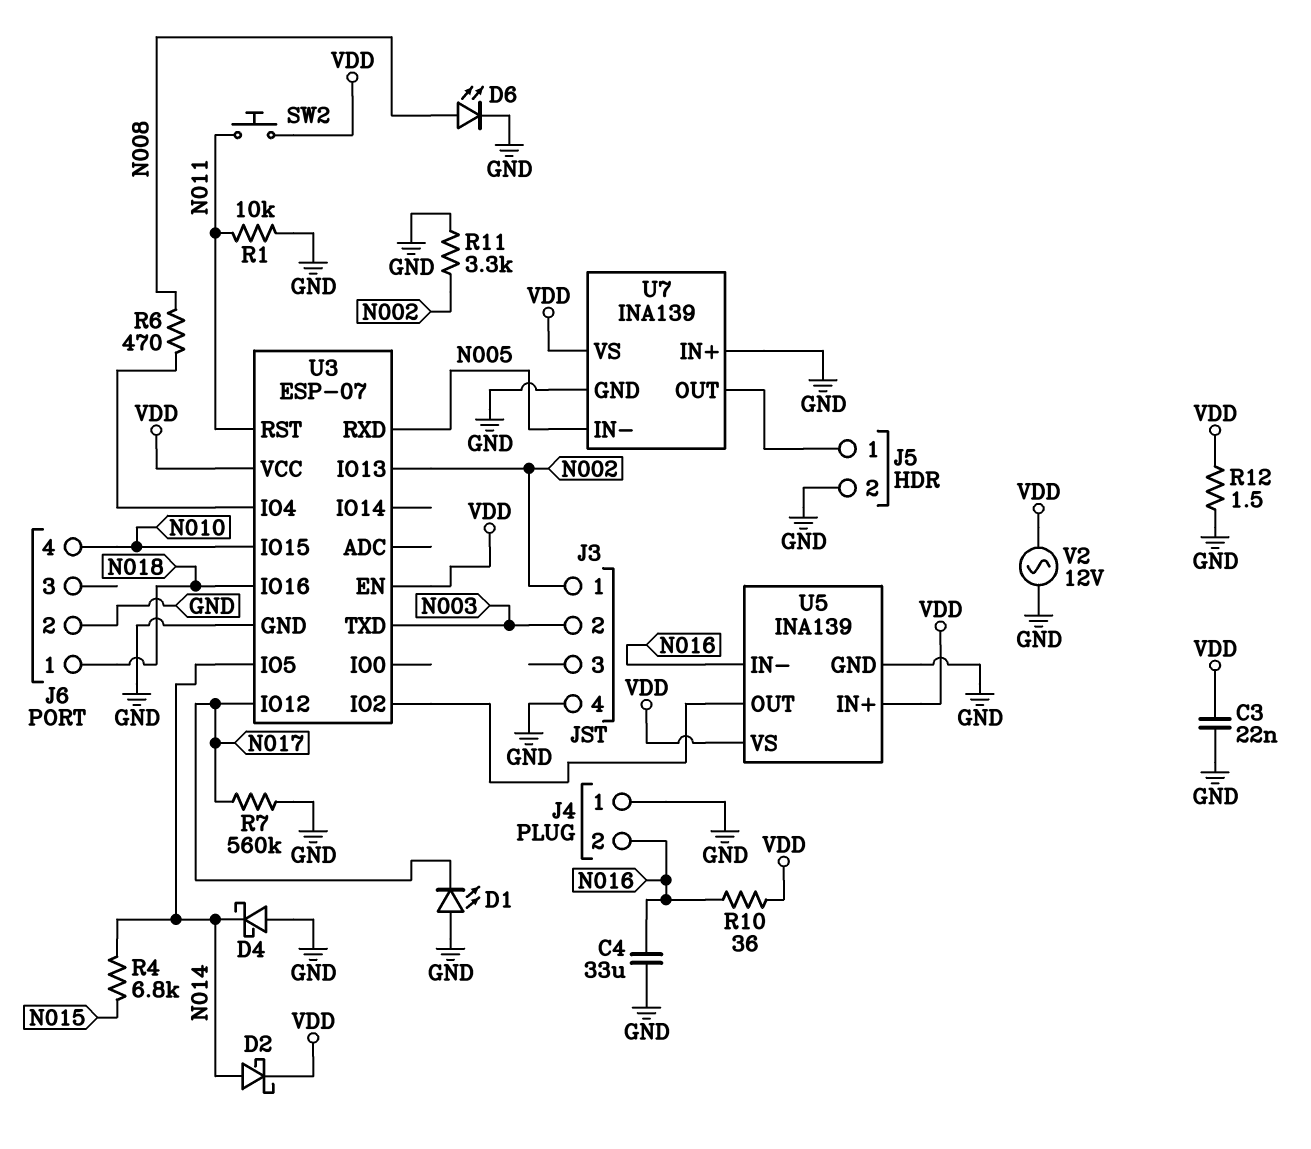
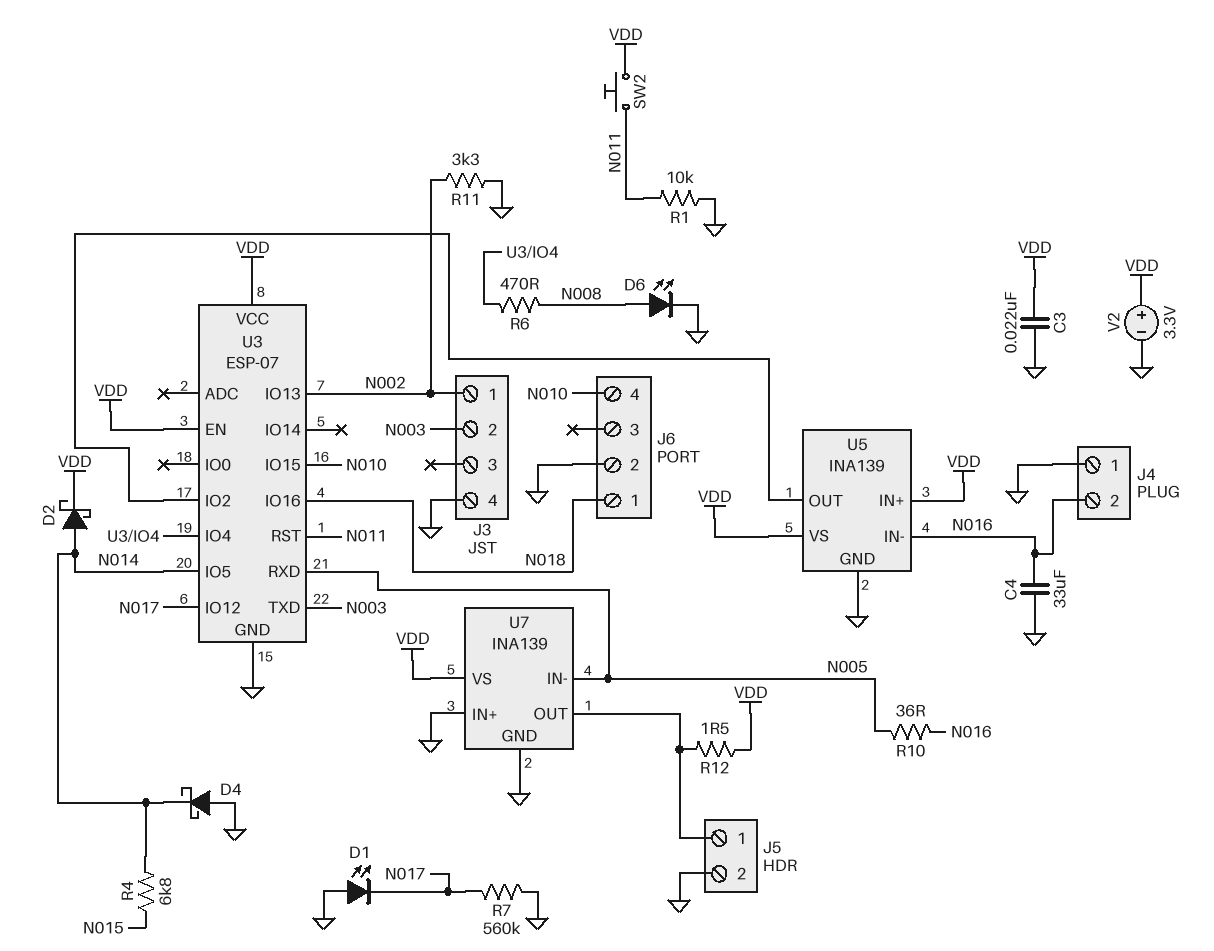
R10: 36 (N016, VDD) -> 36 (N005, N016)
R12: 1.5 (GND, VDD) -> 1.5 (J5/1, VDD)
V2: AC 12V (GND, VDD) -> 3.3V (plus VDD, minus GND)

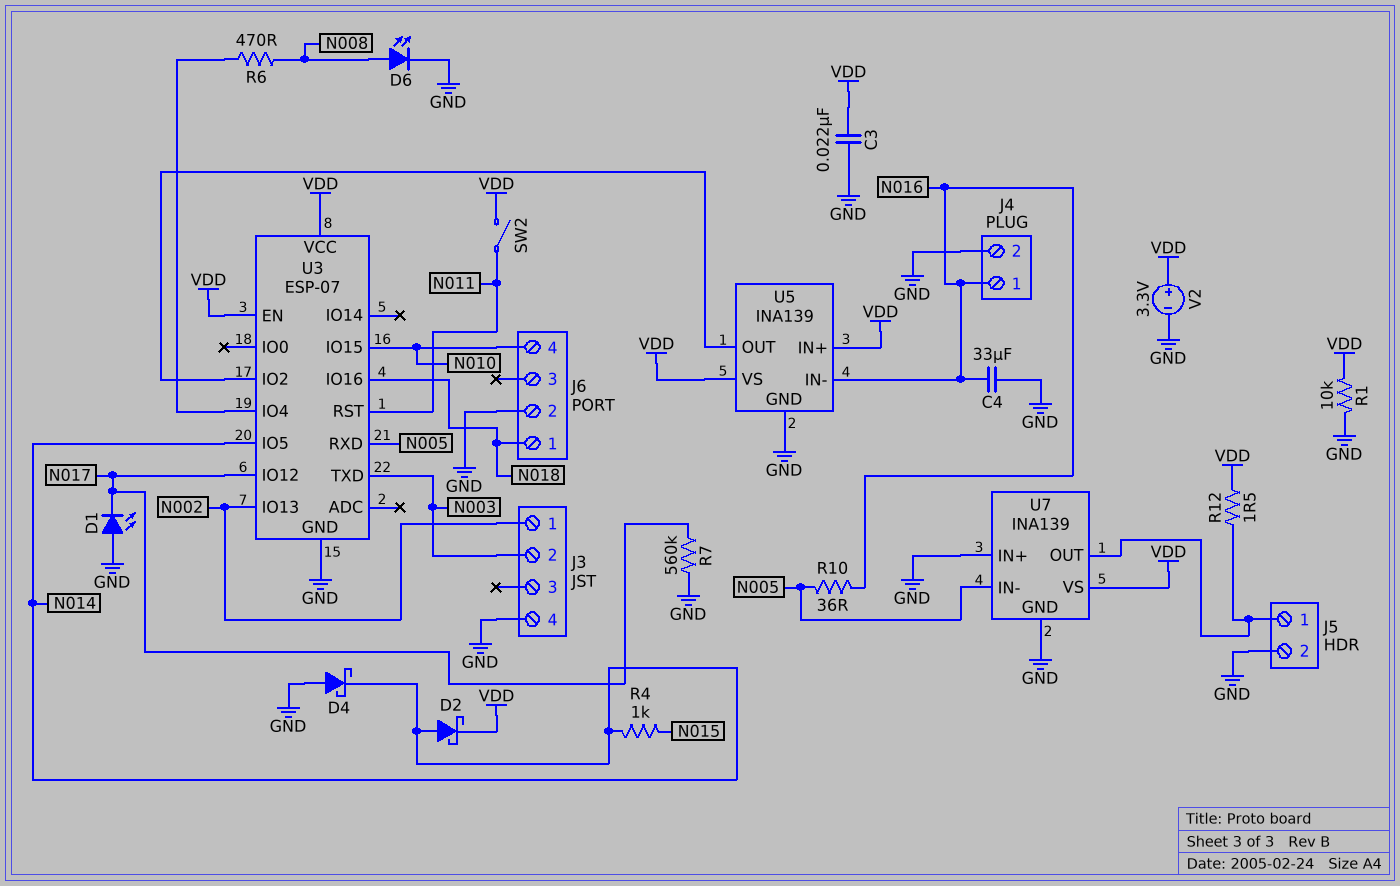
J4 pin 1: GND -> N016
J4 pin 2: N016 -> GND
R1: 10k (GND, N011) -> 10k (GND, VDD)
R4: 6.8k (N014, N015) -> 1k (N014, N015)
R11: 3.3k (GND, N002) -> none
SW2: button (N011, VDD) -> switch (N011, VDD)

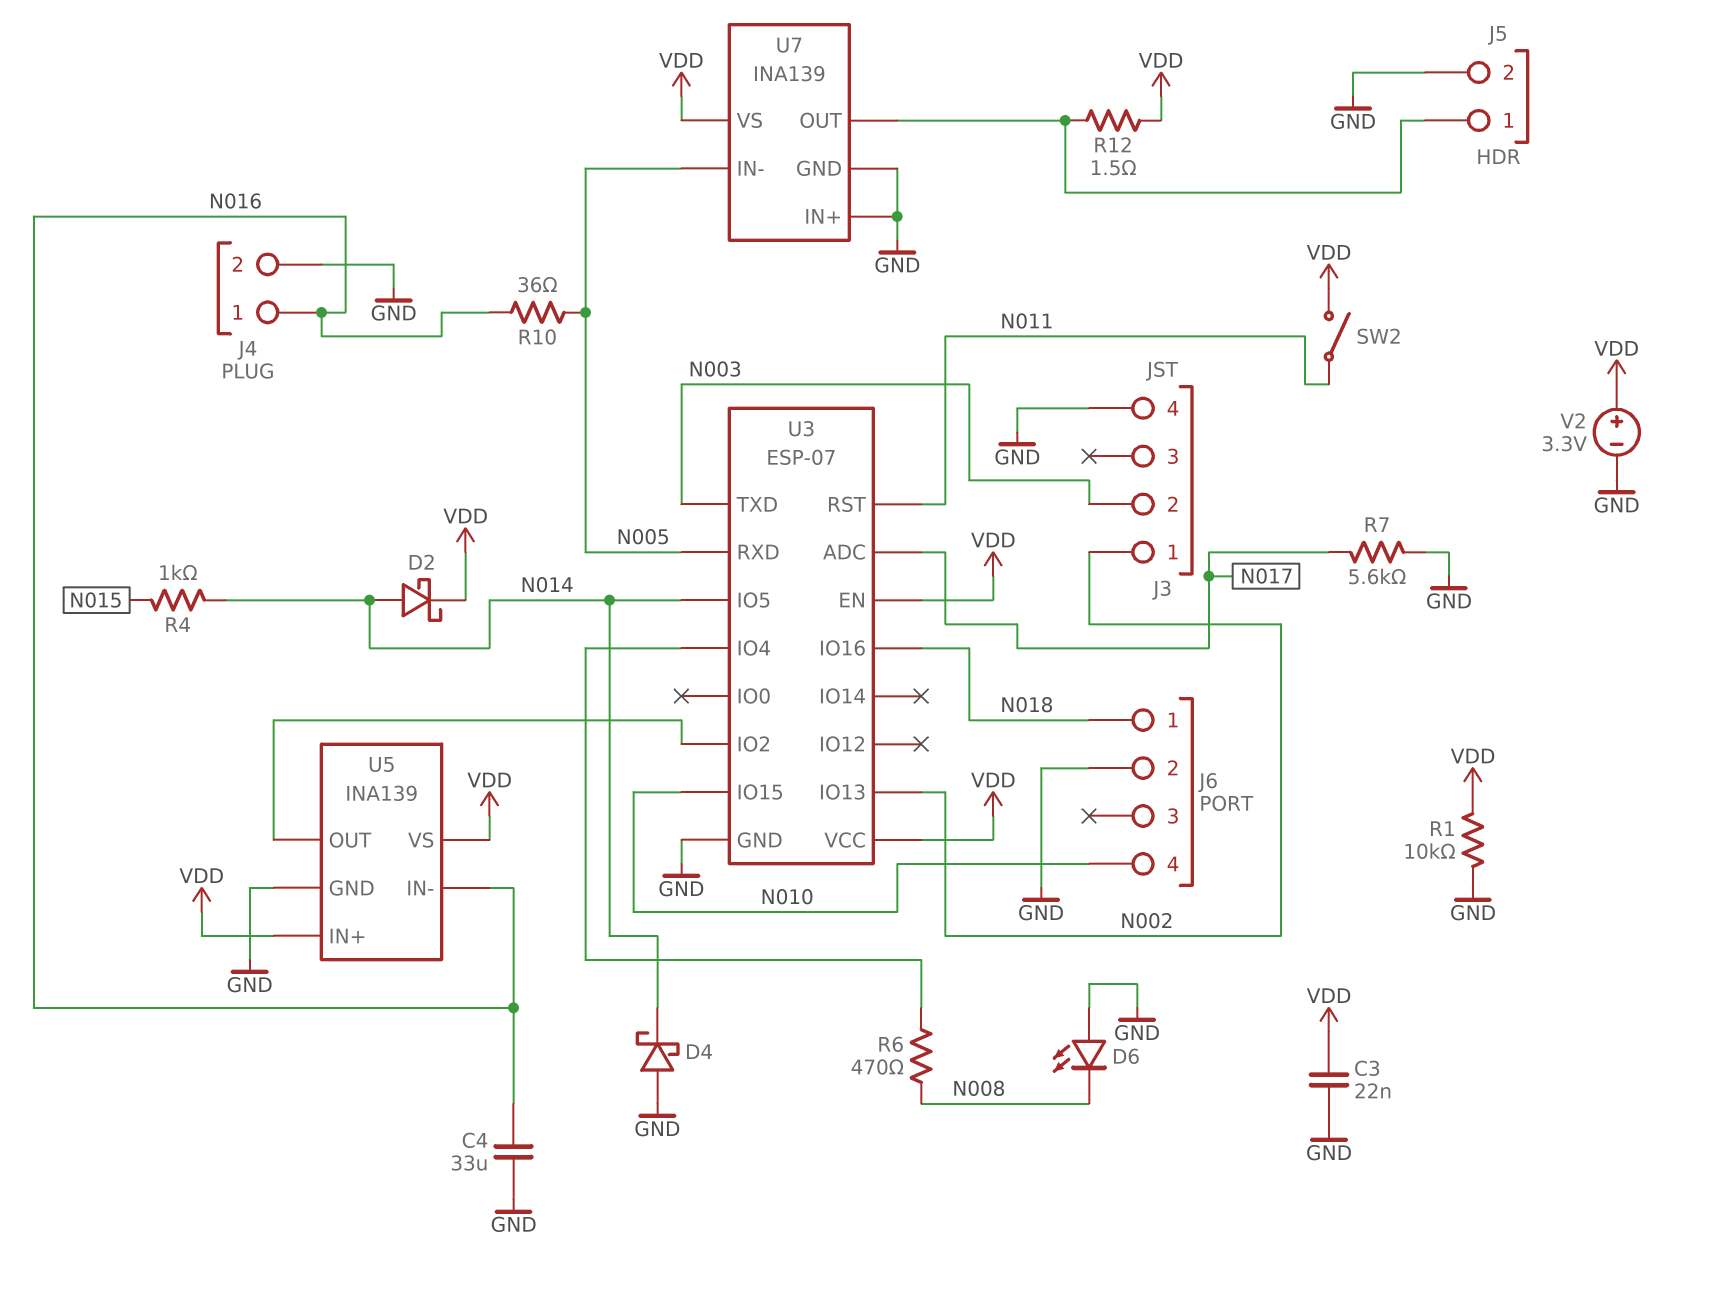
D1: LED (A GND, K N017) -> none
D6: LED (A N008, K GND) -> LED (A GND, K N008)
R7: 560k (GND, N017) -> 5.6k (GND, N017)
U3 pin ADC: none -> N017
U3 pin IO12: N017 -> none

